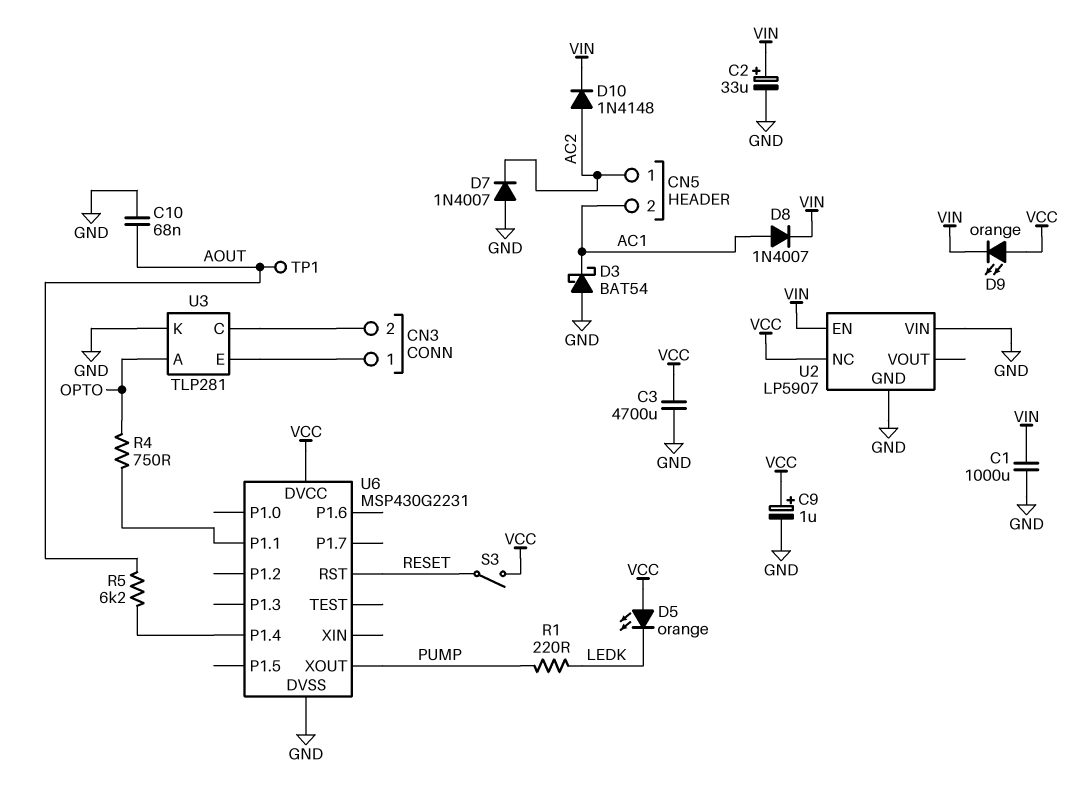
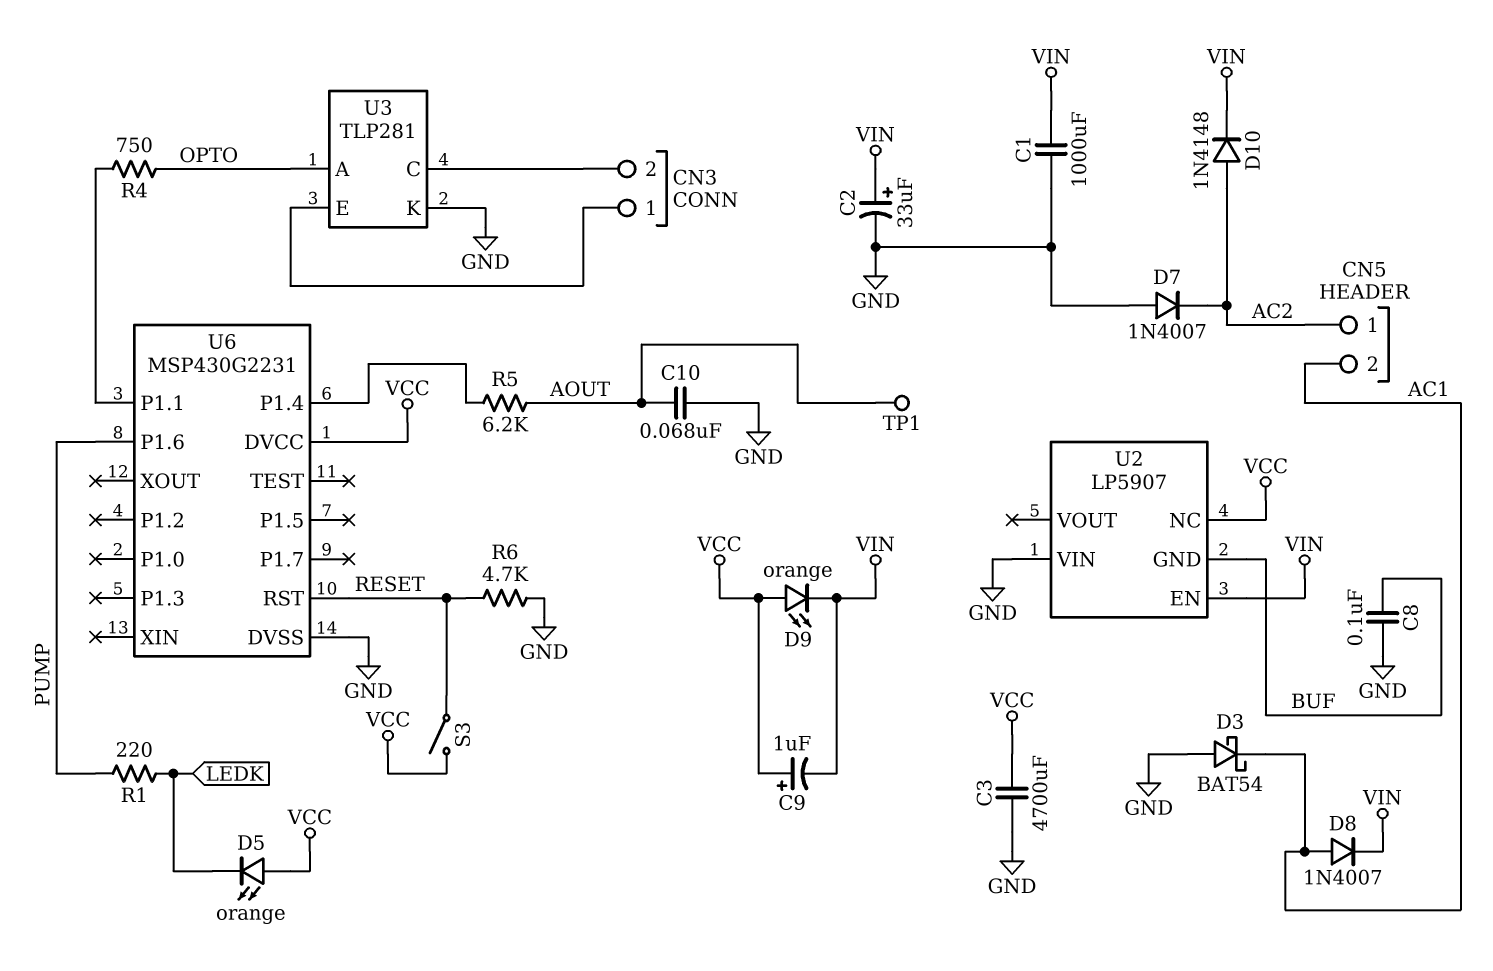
C8: none -> 100nF (BUF, GND)
C9: 1uF (plus VCC, minus GND) -> 1uF (plus VCC, minus VIN)
R6: none -> 4.7k (GND, RESET)
U2 pin GND: GND -> BUF
U6 pin P1.6: none -> PUMP
U6 pin XOUT: PUMP -> none

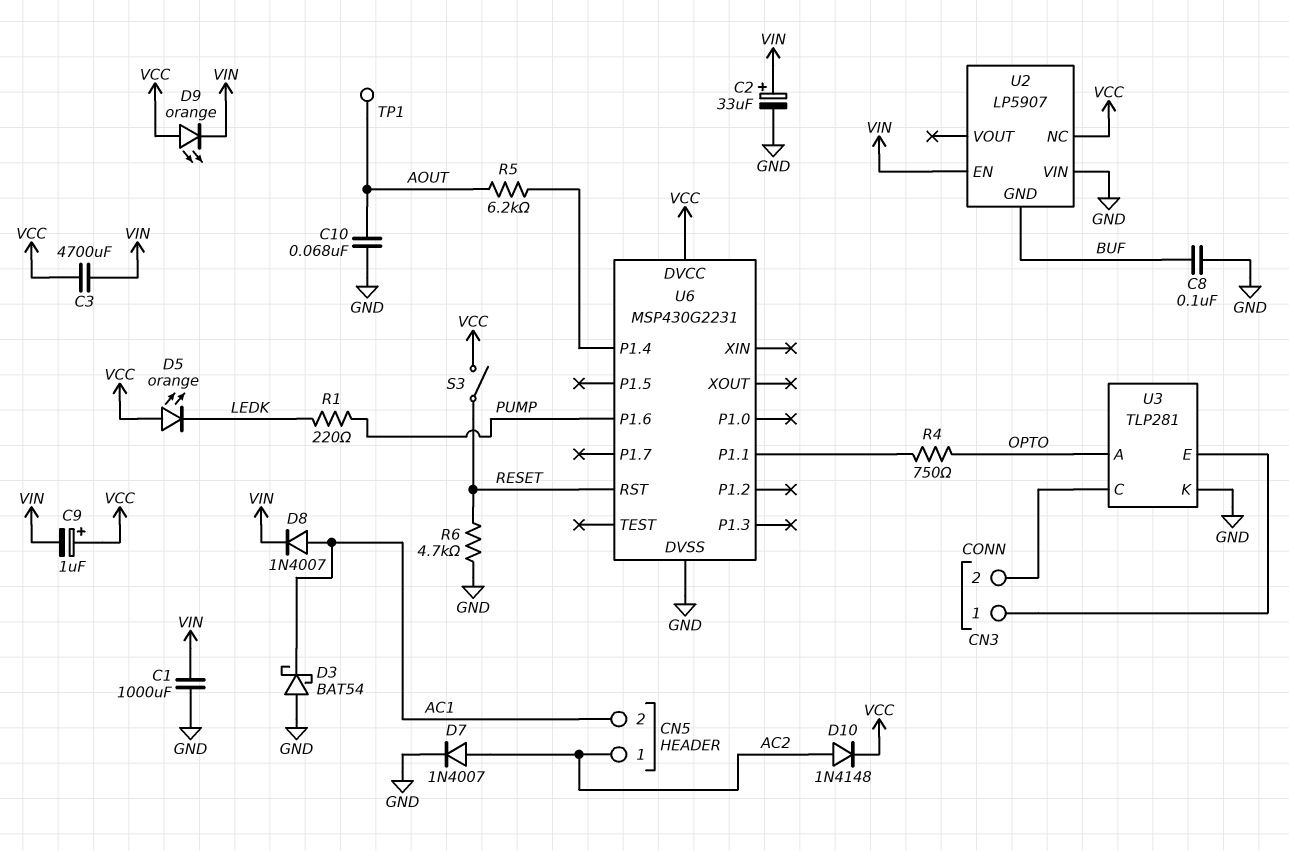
C3: 4700uF (GND, VCC) -> 4700uF (VCC, VIN)
D7: diode 1N4007 (A GND, K AC2) -> diode 1N4007 (A AC2, K GND)
D10: diode 1N4148 (A AC2, K VIN) -> diode 1N4148 (A AC2, K VCC)

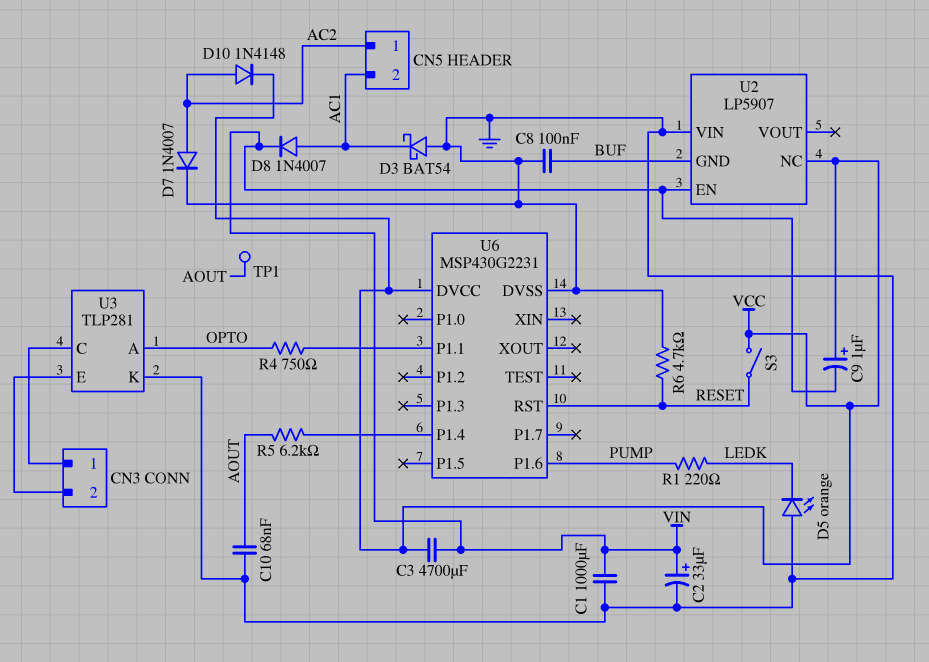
D5: LED orange (A VCC, K LEDK) -> LED orange (A GND, K LEDK)
D9: LED orange (A VCC, K VIN) -> none
U3 pin C: CN3/2 -> CN3/1
U3 pin E: CN3/1 -> CN3/2

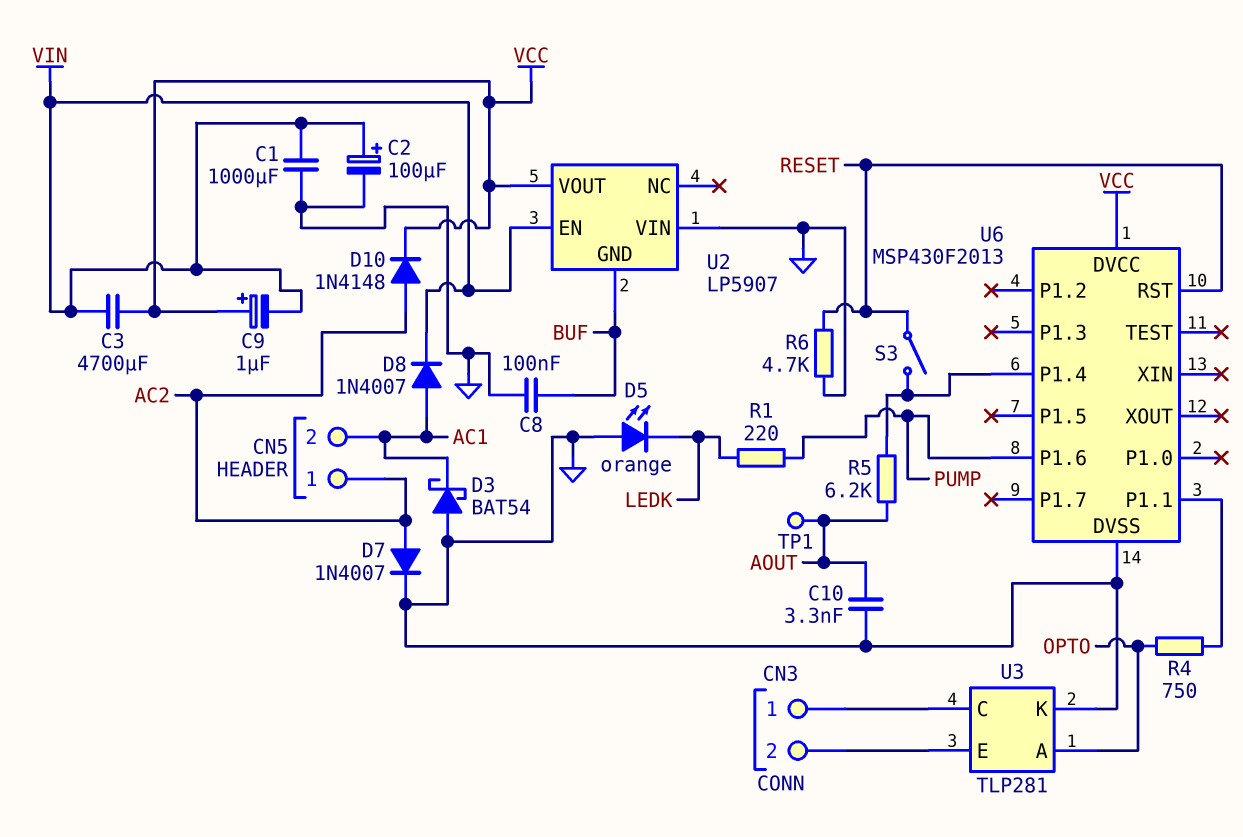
C2: 33uF (plus VIN, minus GND) -> 100uF (plus VIN, minus GND)
C10: 68nF (AOUT, GND) -> 3.3nF (AOUT, GND)
S3: switch (RESET, VCC) -> switch (RESET, U6/P1.4)
U2 pin NC: VCC -> none
U2 pin VOUT: none -> VCC
U6: MSP430G2231 -> MSP430F2013

